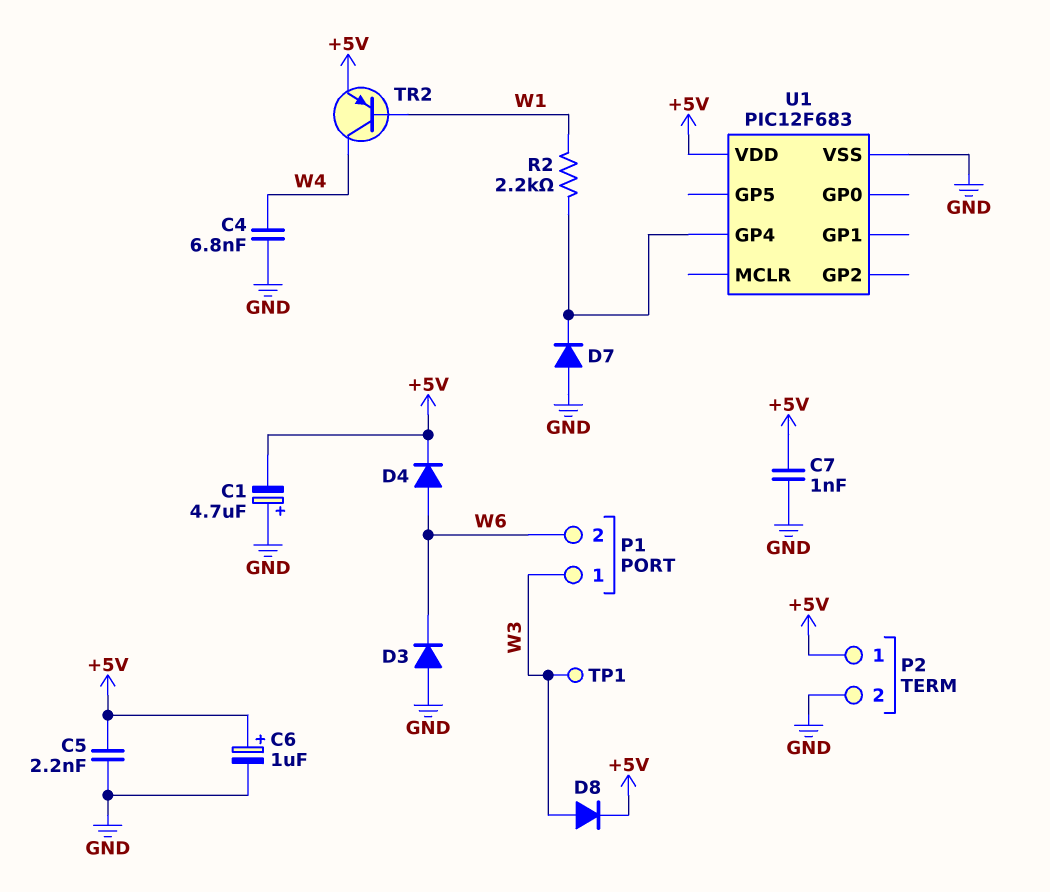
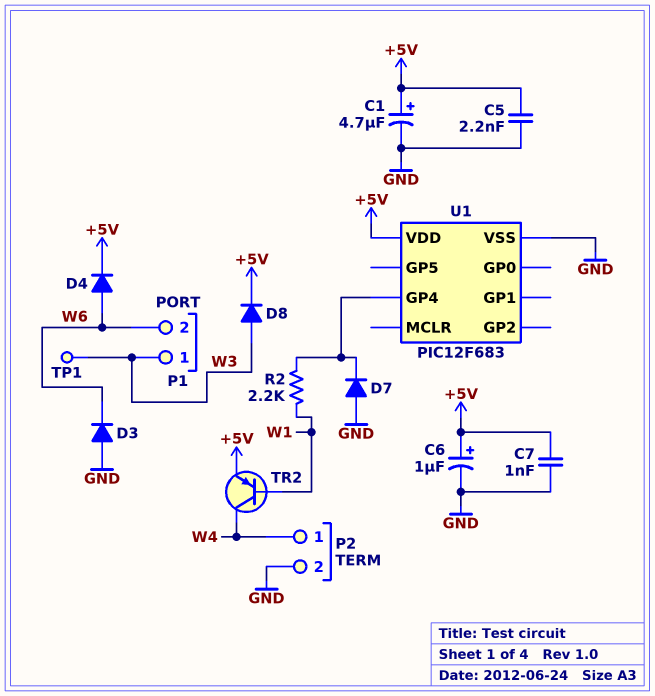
C1: 4.7uF (plus GND, minus +5V) -> 4.7uF (plus +5V, minus GND)
C4: 6.8nF (GND, W4) -> none
P2 pin 1: +5V -> W4

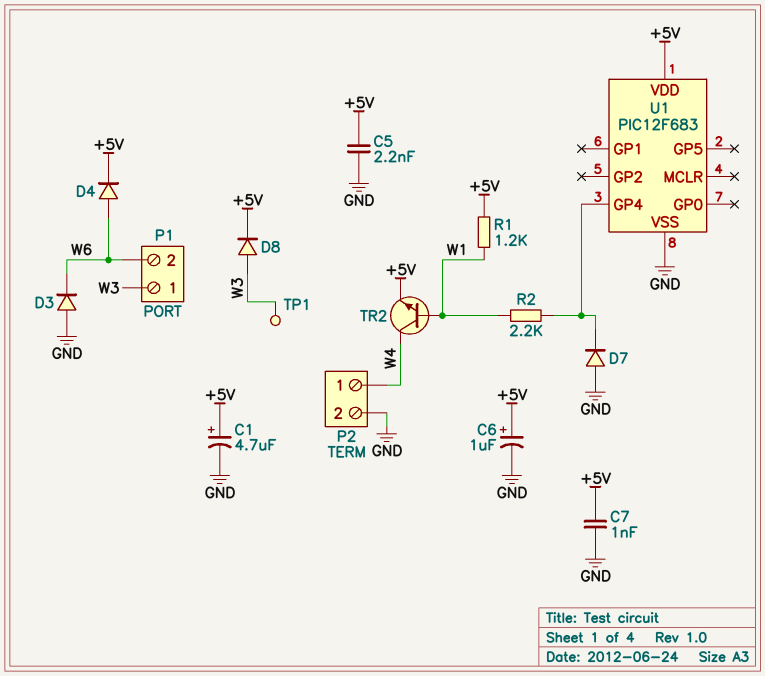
R1: none -> 1.2k (+5V, W1)
TR2: PNP (B W1, C W4, E +5V) -> NPN (B W1, C W4, E +5V)

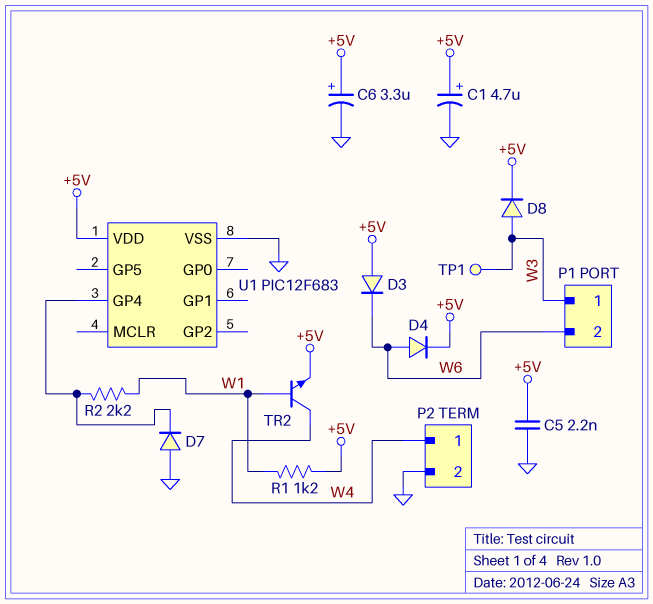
C6: 1uF (plus +5V, minus GND) -> 3.3uF (plus +5V, minus GND)
C7: 1nF (+5V, GND) -> none
D3: diode (A GND, K W6) -> diode (A +5V, K W6)

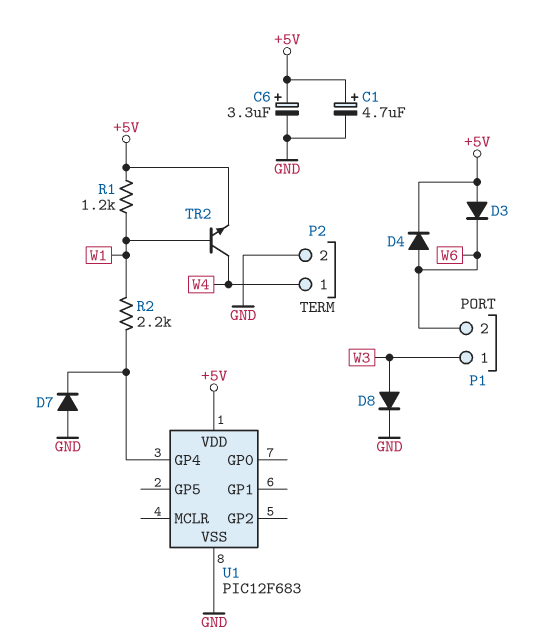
C5: 2.2nF (+5V, GND) -> none
D8: diode (A W3, K +5V) -> diode (A W3, K GND)
TP1: test point (W3) -> none

